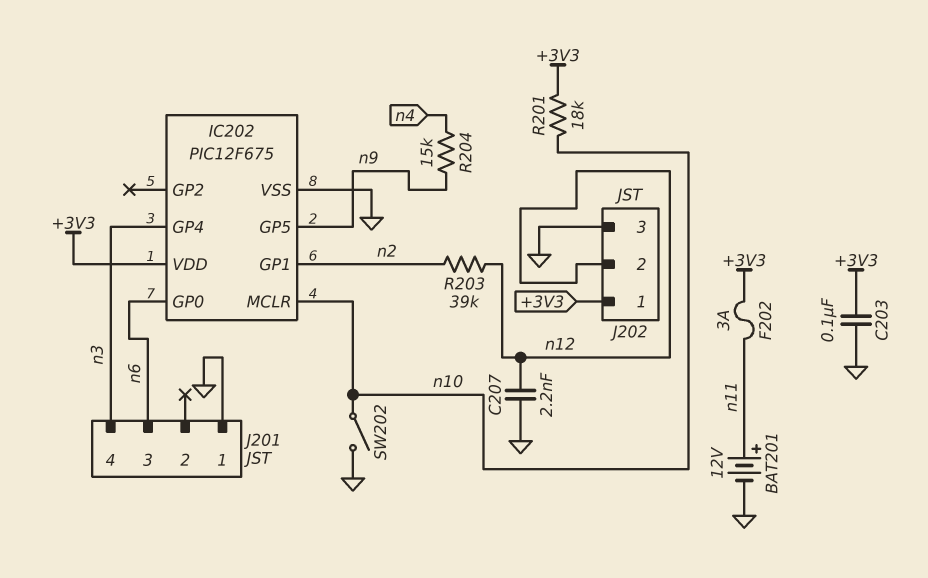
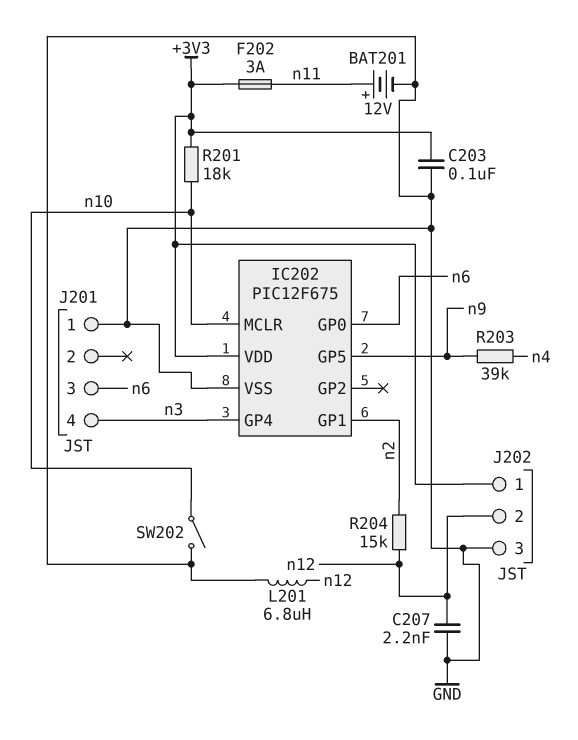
L201: none -> 6.8uH (GND, n12)
R203: 39k (n2, n12) -> 39k (n4, n9)
R204: 15k (n4, n9) -> 15k (n2, n12)

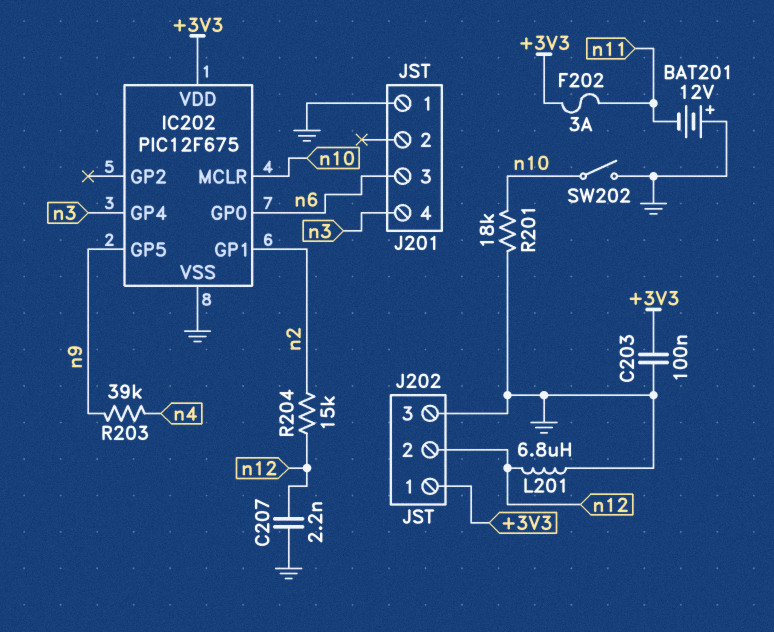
BAT201: 12V (plus n11, minus GND) -> 12V (plus GND, minus n11)
R201: 18k (+3V3, n10) -> 18k (GND, n10)

